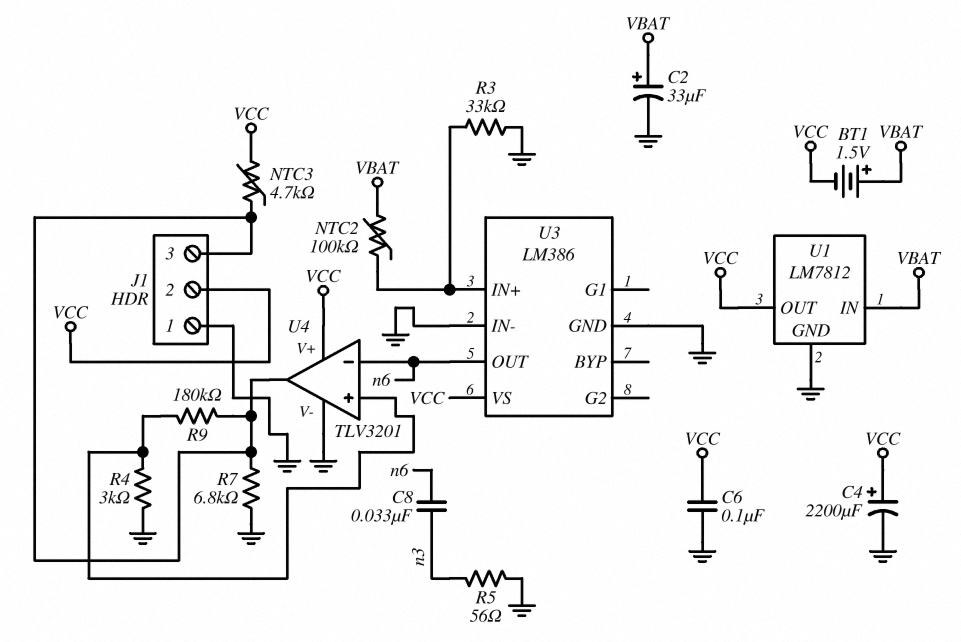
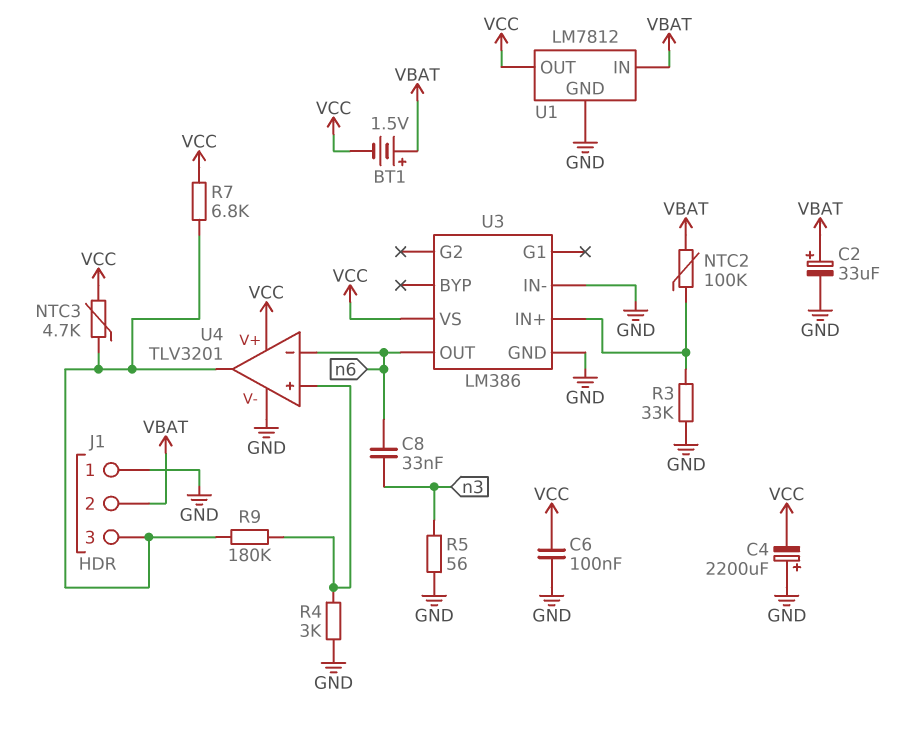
C4: 2200uF (plus VCC, minus GND) -> 2200uF (plus GND, minus VCC)
J1 pin 2: VCC -> VBAT
R7: 6.8k (GND, J1/3) -> 6.8k (J1/3, VCC)

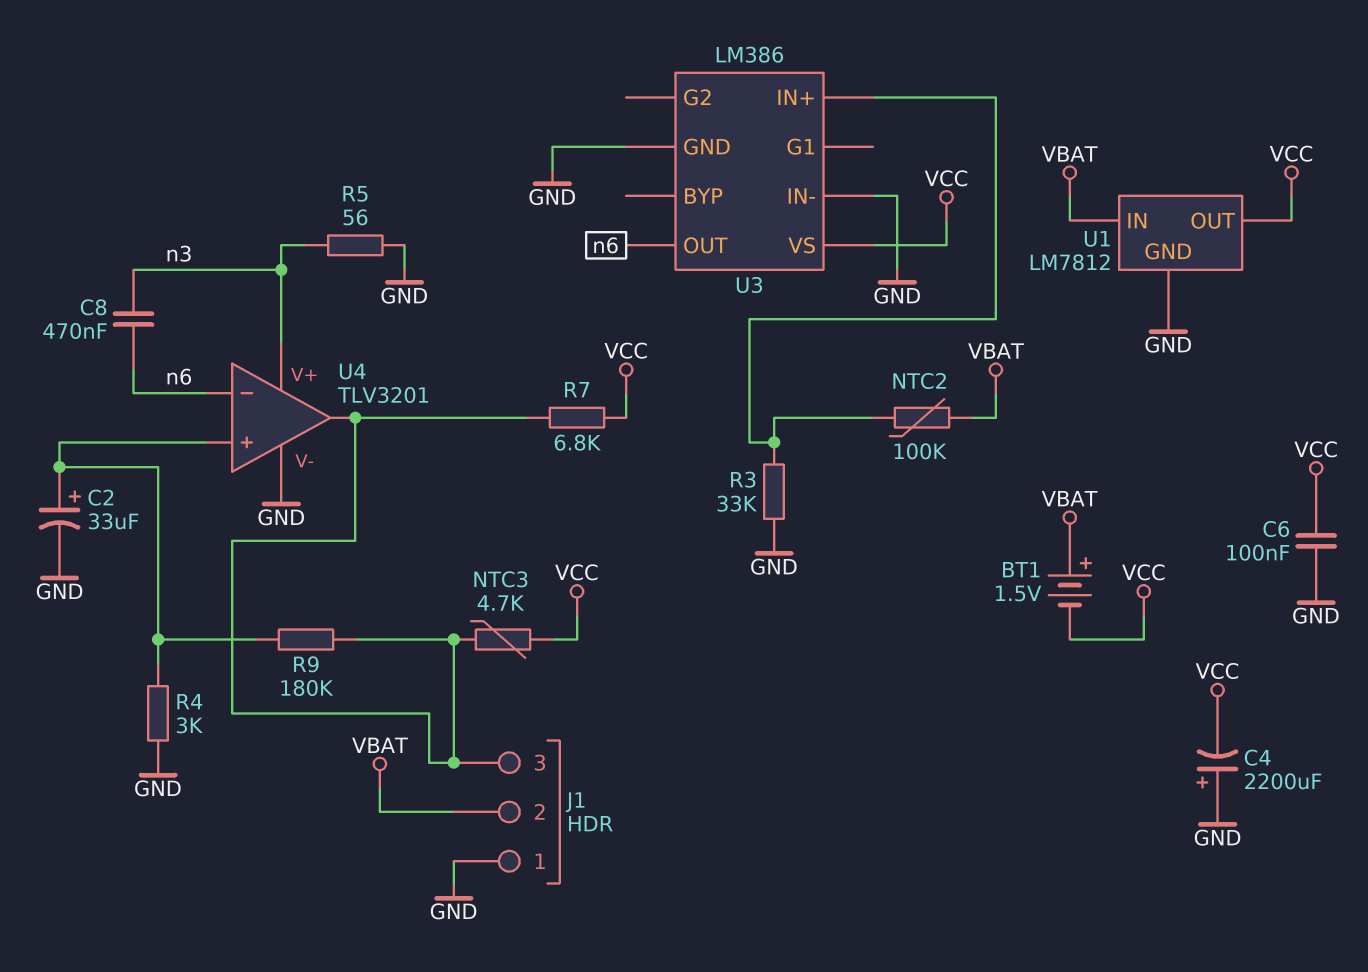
C2: 33uF (plus VBAT, minus GND) -> 33uF (plus U4/in+, minus GND)
C8: 33nF (n3, n6) -> 470nF (n3, n6)
U4 pin V+: VCC -> n3

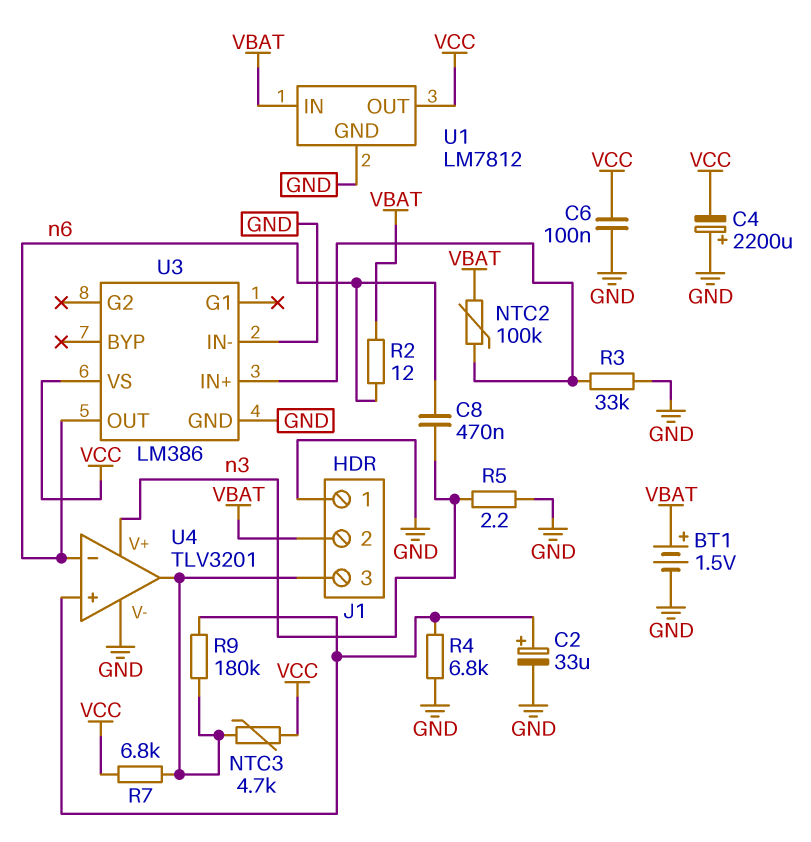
BT1: 1.5V (plus VBAT, minus VCC) -> 1.5V (plus VBAT, minus GND)
R2: none -> 12 (VBAT, n6)
R4: 3k (GND, U4/in+) -> 6.8k (GND, U4/in+)
R5: 56 (GND, n3) -> 2.2 (GND, n3)

